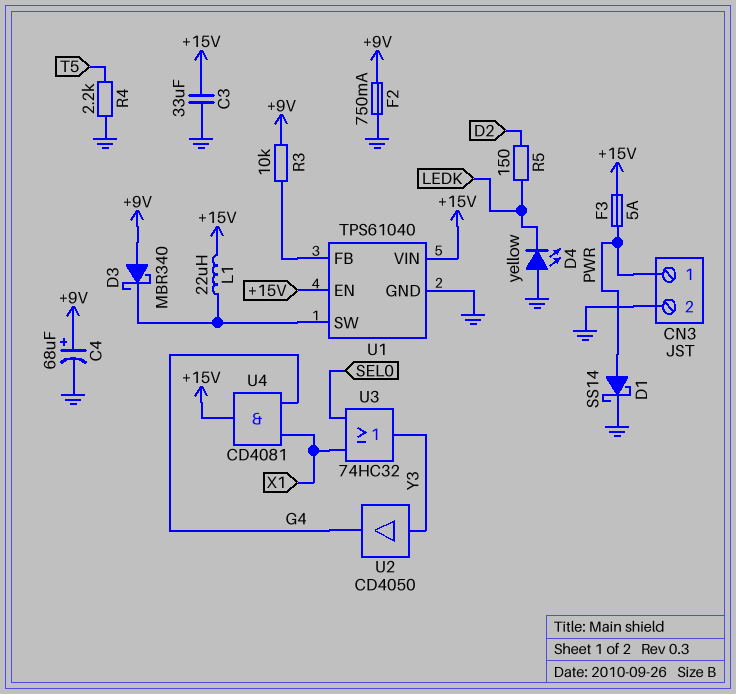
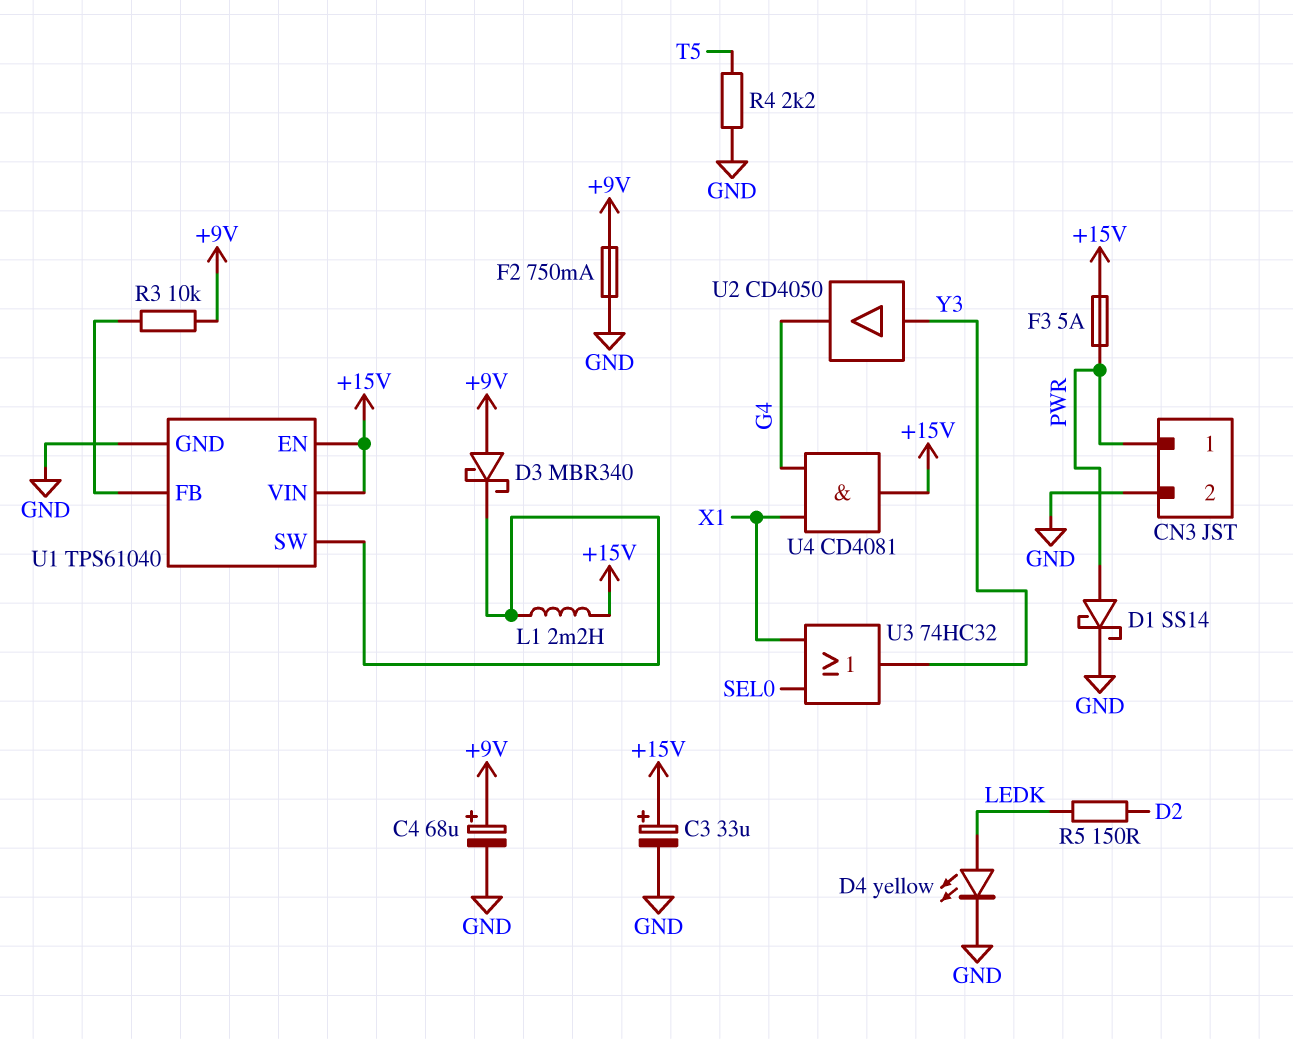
C3: 33uF (+15V, GND) -> 33uF (plus +15V, minus GND)
D4: LED yellow (A GND, K LEDK) -> LED yellow (A LEDK, K GND)
L1: 22uH (+15V, U1/SW) -> 2.2mH (+15V, U1/SW)

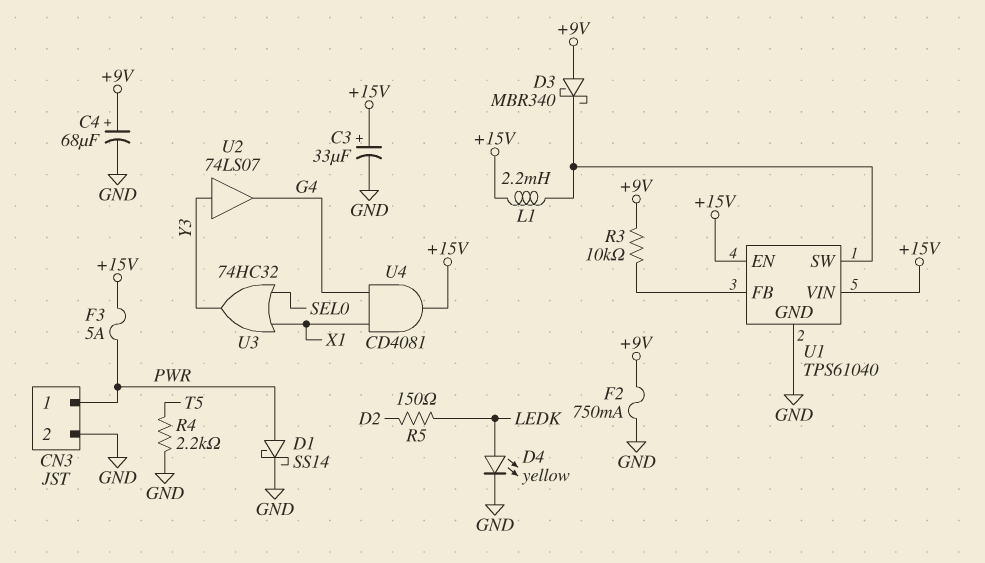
U2: buffer CD4050 (in Y3, out G4) -> buffer 74LS07 (in Y3, out G4)

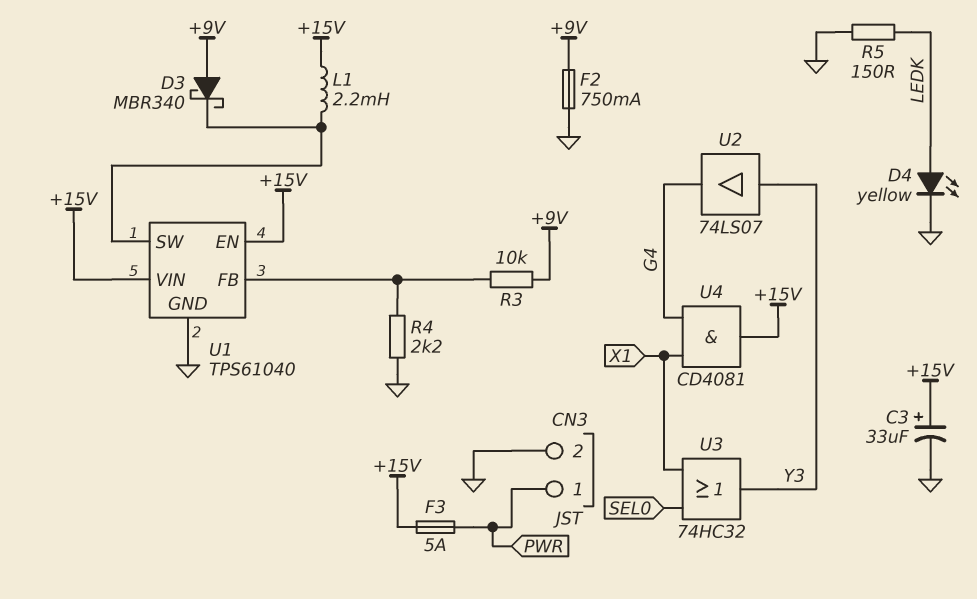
C4: 68uF (plus +9V, minus GND) -> none
D1: schottky SS14 (A PWR, K GND) -> none
R4: 2.2k (GND, T5) -> 2.2k (GND, U1/FB)
R5: 150 (D2, LEDK) -> 150 (GND, LEDK)

